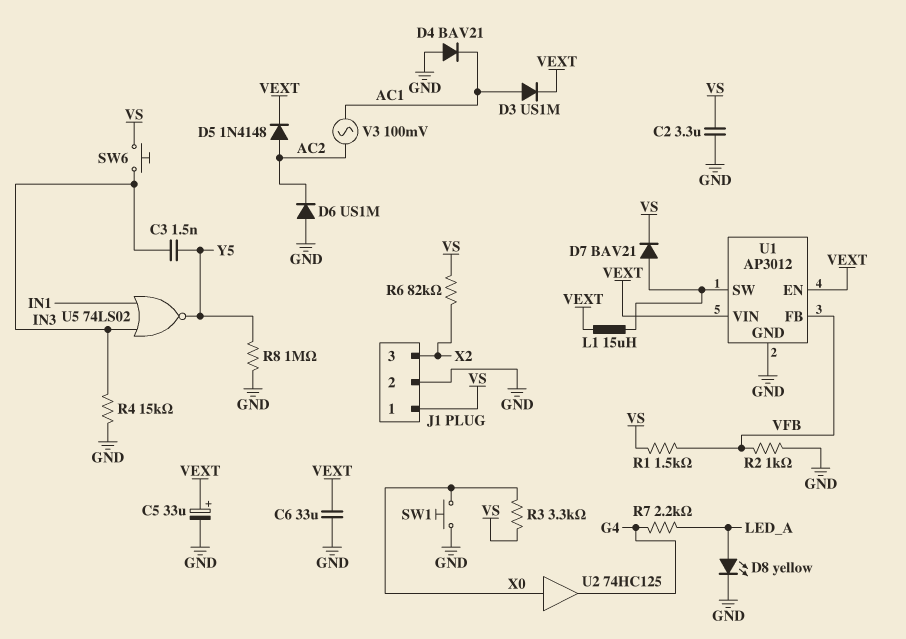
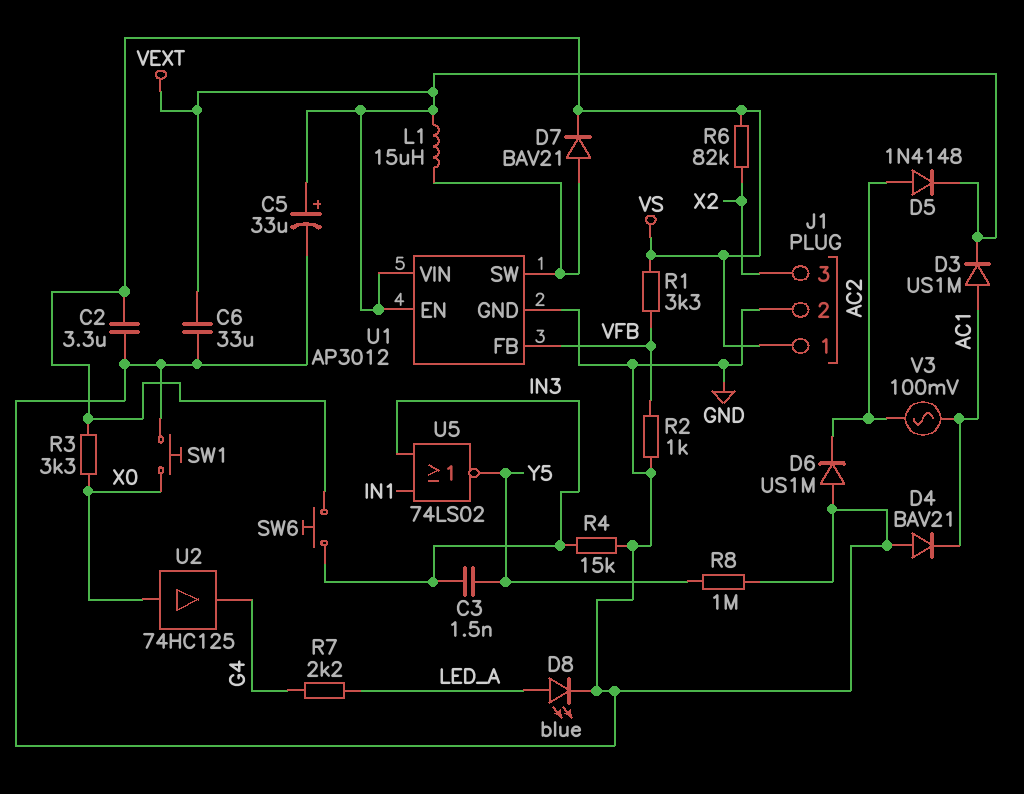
D8: LED yellow (A LED_A, K GND) -> LED blue (A LED_A, K GND)
R1: 1.5k (VFB, VS) -> 3.3k (VFB, VS)

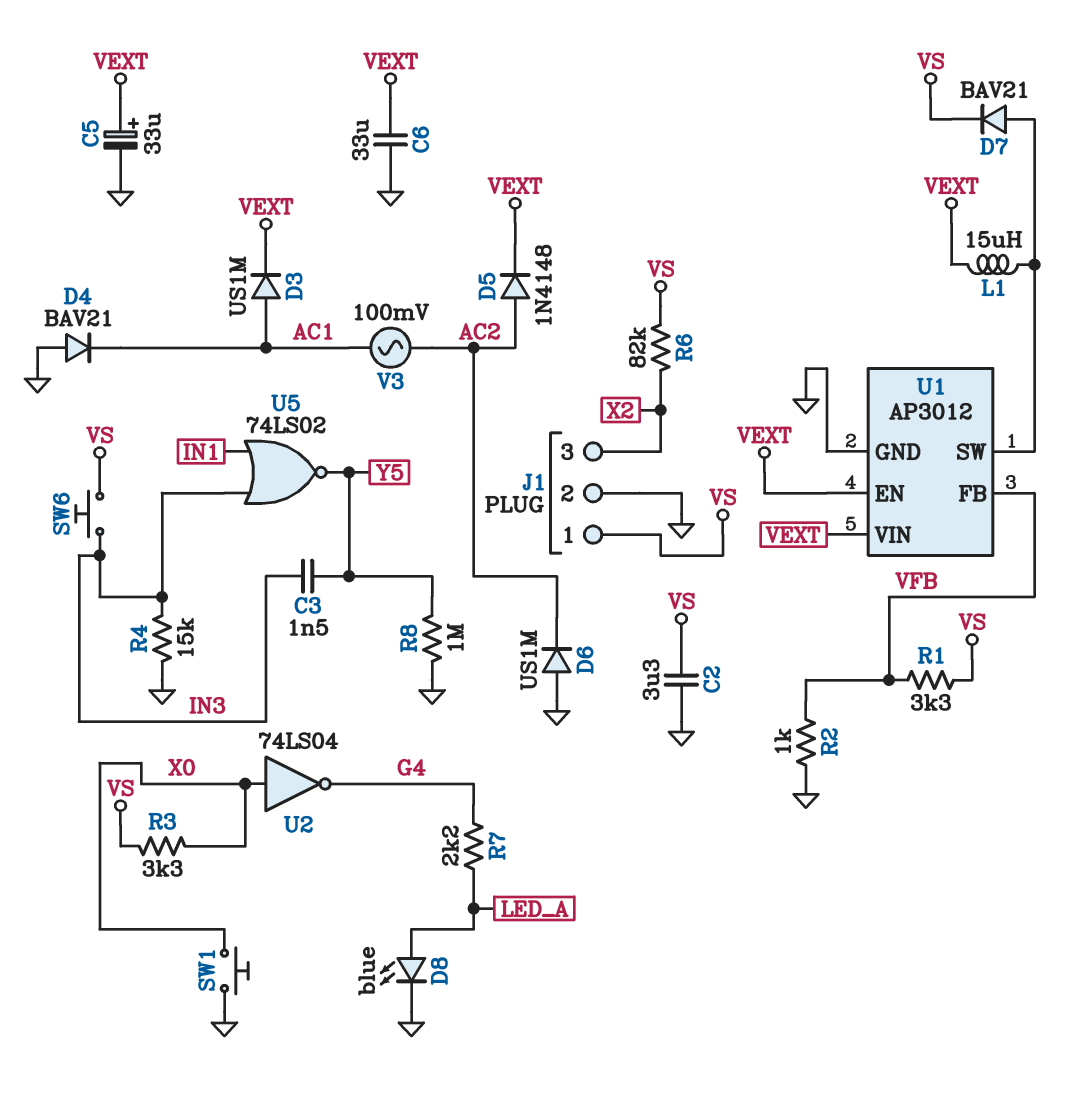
U2: buffer 74HC125 (in X0, out G4) -> NOT 74LS04 (in X0, out G4)

